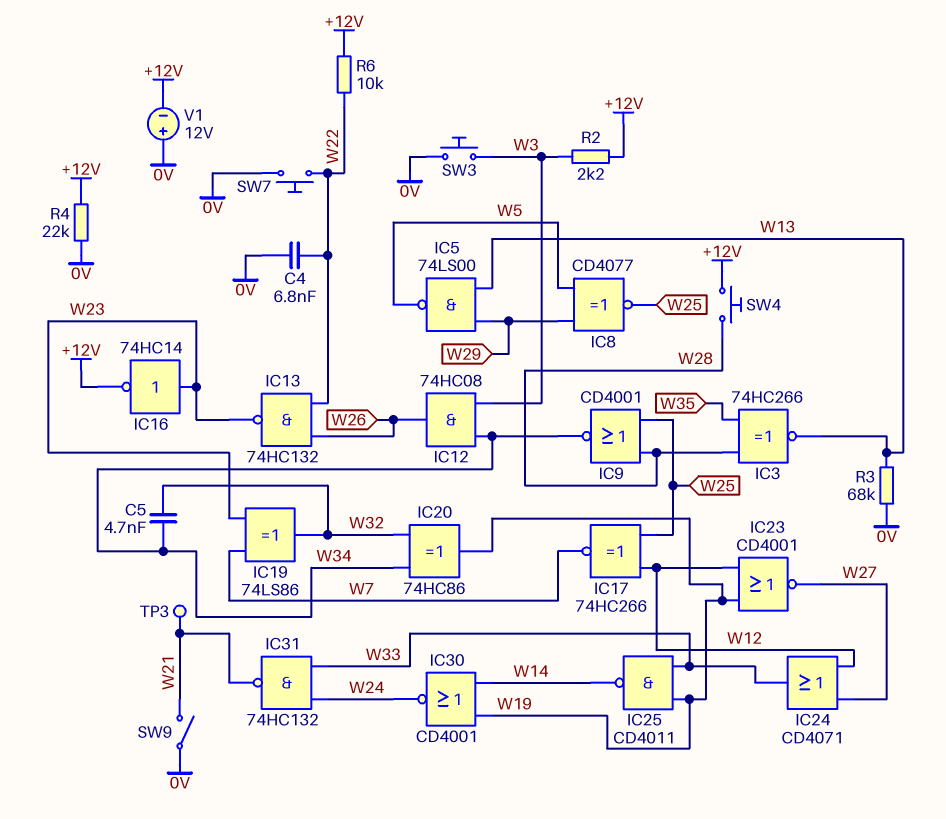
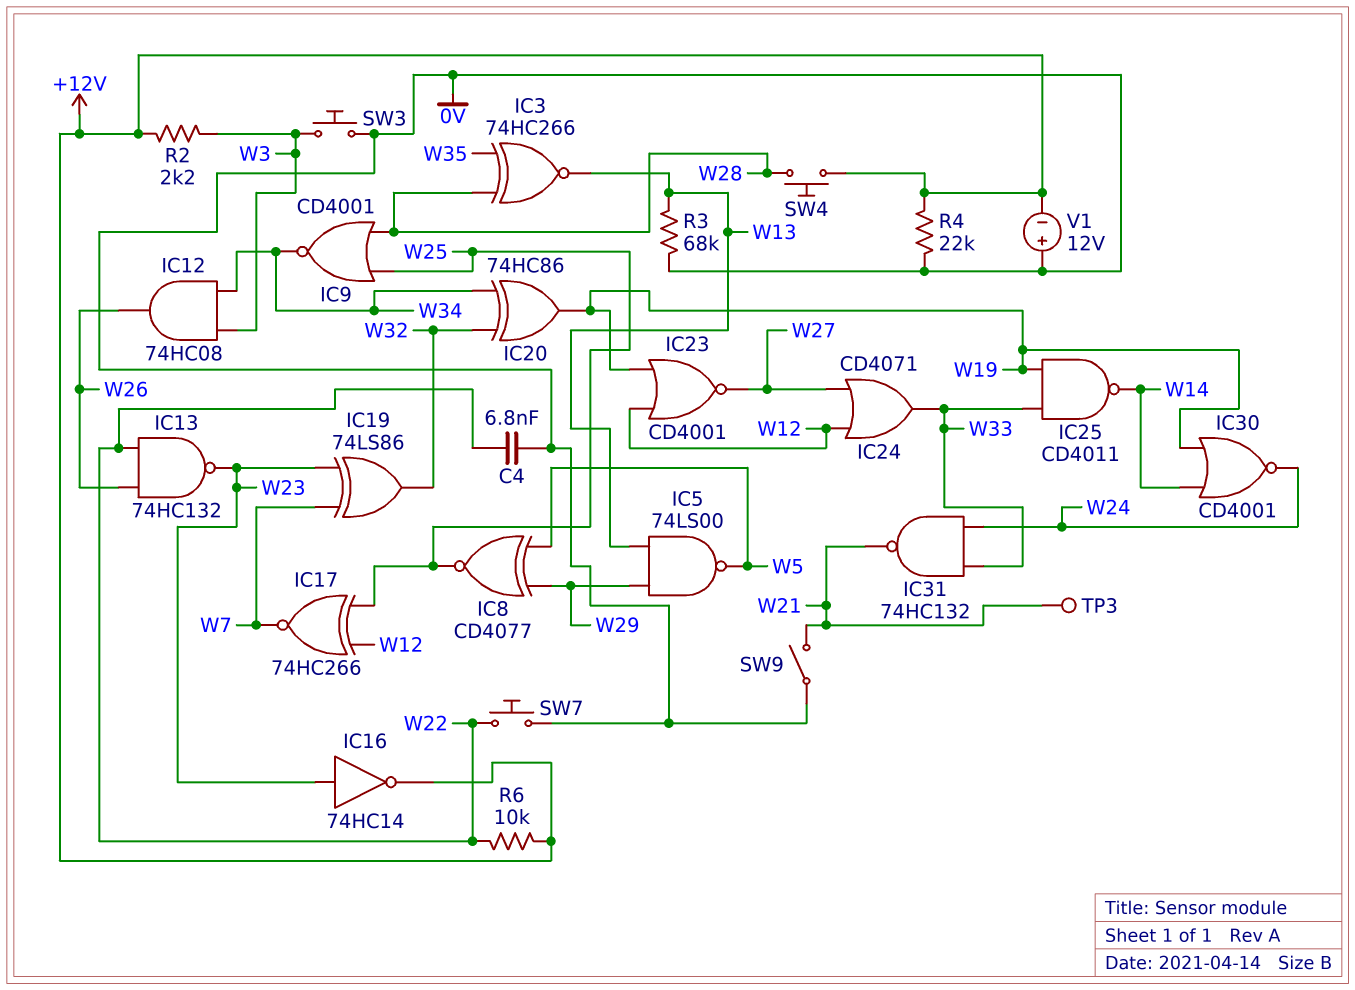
C5: 4.7nF (W32, W34) -> none

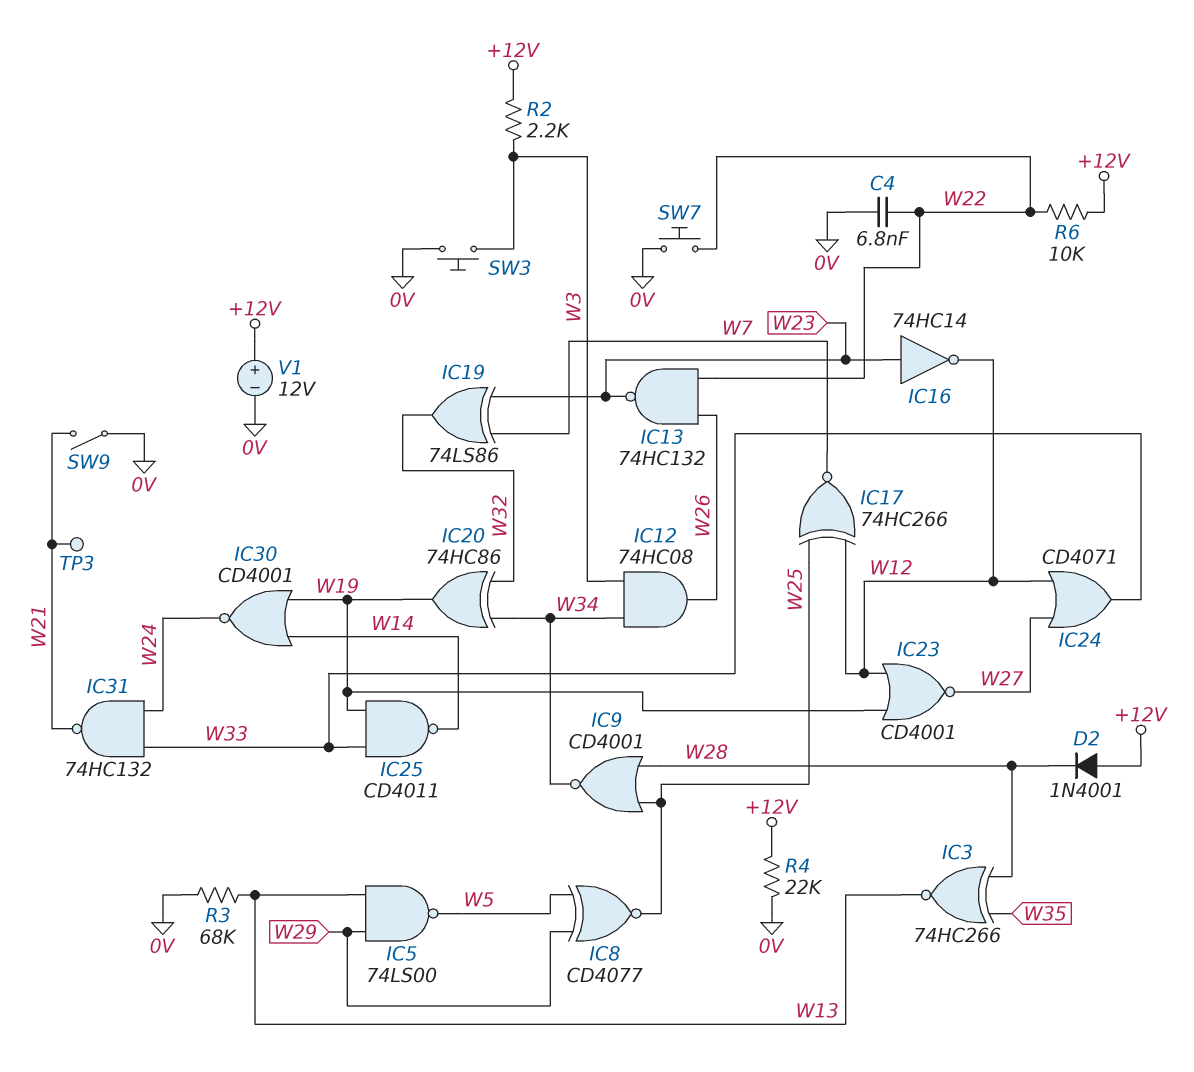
D2: none -> diode 1N4001 (A +12V, K W28)
IC16: NOT 74HC14 (in W23, out +12V) -> NOT 74HC14 (in W23, out W12)
SW4: button (+12V, W28) -> none
V1: 12V (plus 0V, minus +12V) -> 12V (plus +12V, minus 0V)

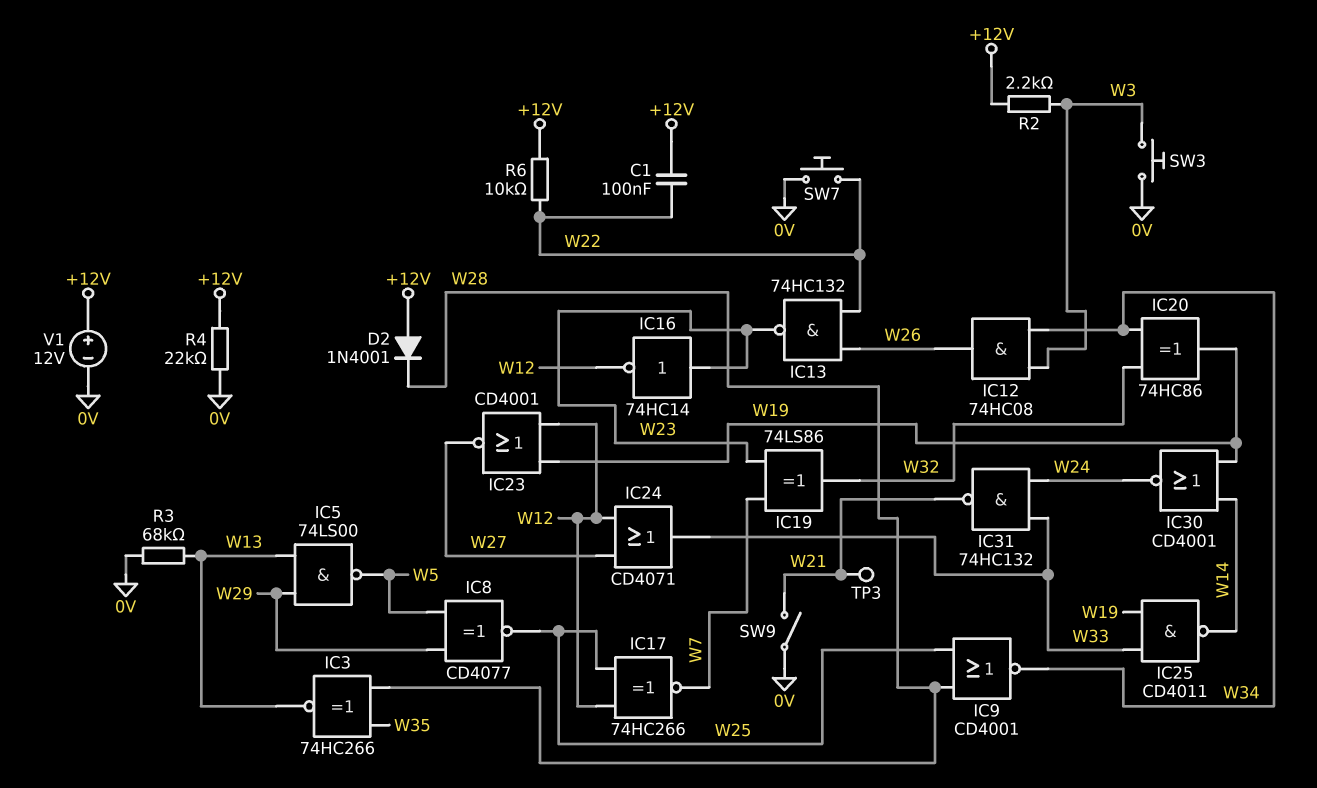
C1: none -> 100nF (+12V, W22)
C4: 6.8nF (0V, W22) -> none

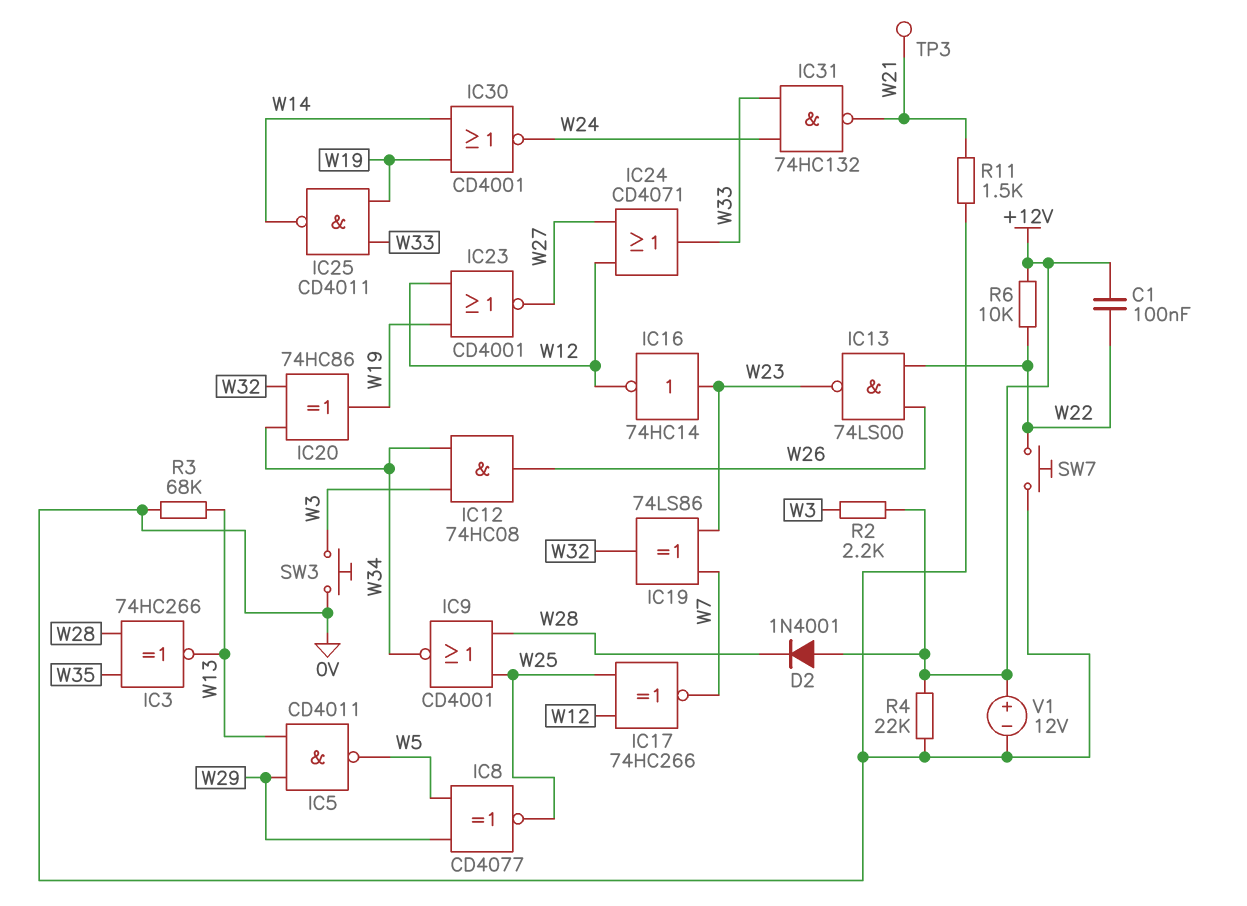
IC5: NAND 74LS00 (in W13, in W29, out W5) -> NAND CD4011 (in W13, in W29, out W5)
IC13: NAND 74HC132 (in W22, in W26, out W23) -> NAND 74LS00 (in W22, in W26, out W23)
R11: none -> 1.5k (0V, W21)
SW9: switch (0V, W21) -> none

